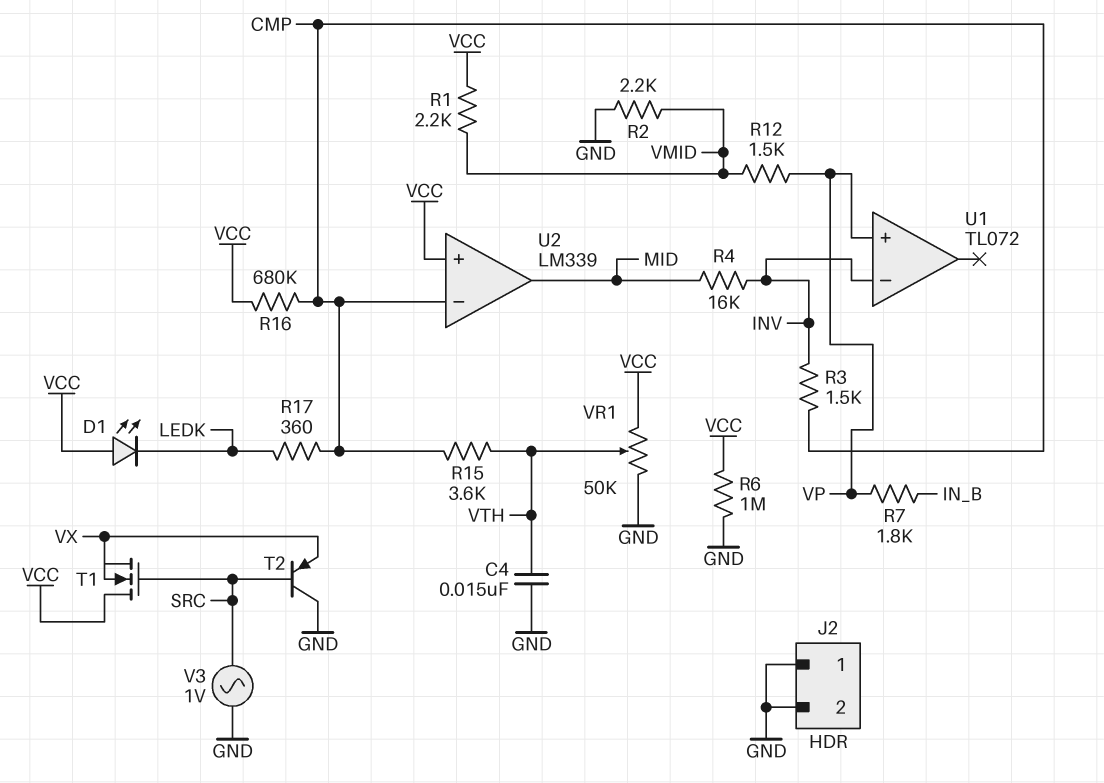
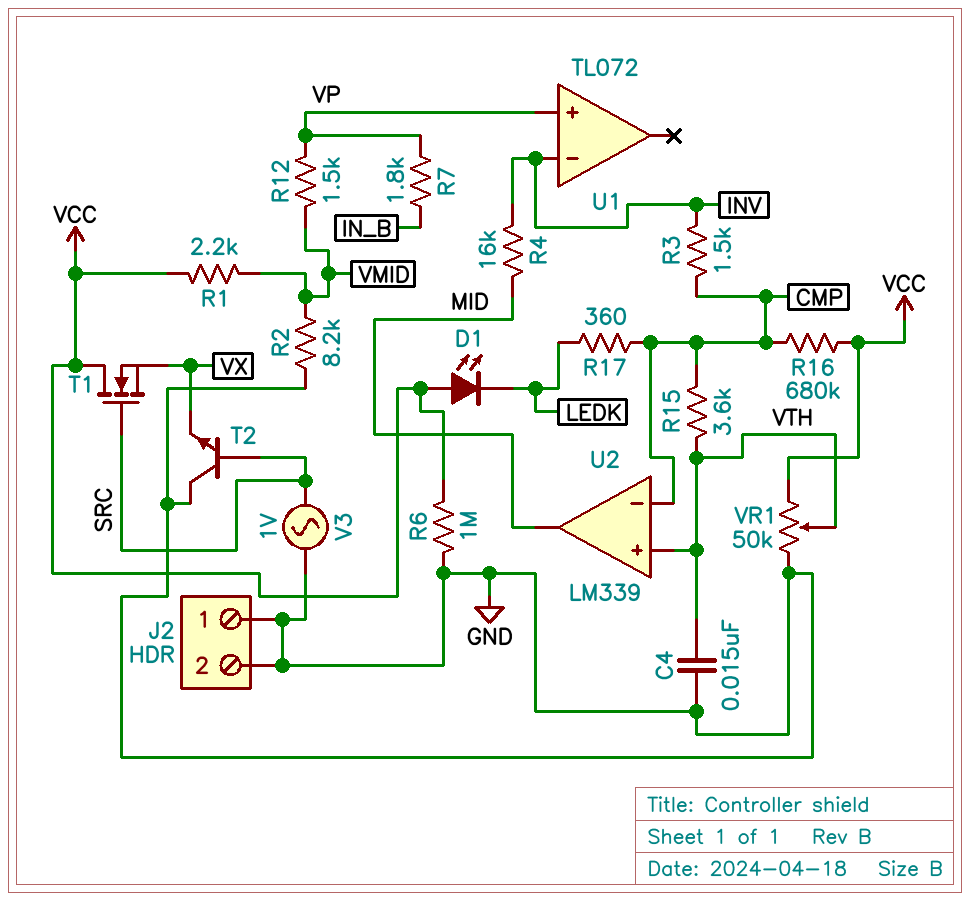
R2: 2.2k (GND, VMID) -> 8.2k (GND, VMID)
T2: PNP (B SRC, C GND, E VX) -> NPN (B SRC, C GND, E VX)
U2 pin in+: VCC -> VTH

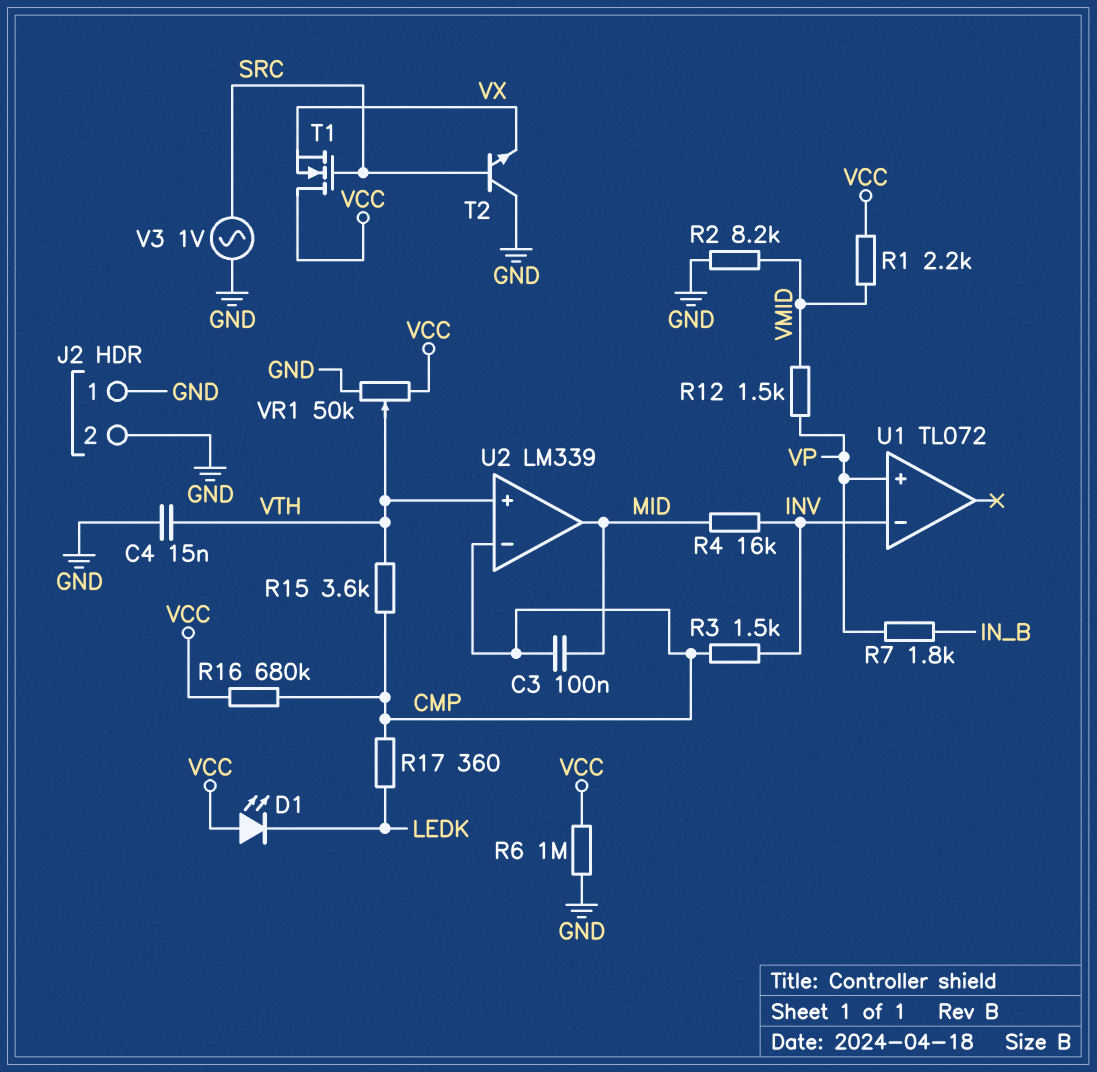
C3: none -> 100nF (CMP, MID)

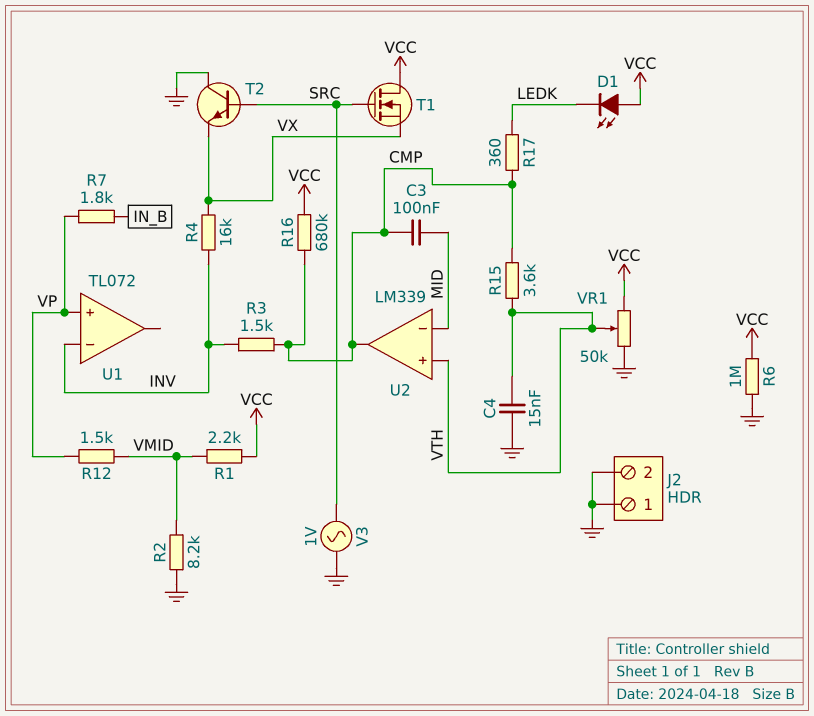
R4: 16k (INV, MID) -> 16k (INV, VX)
U2 pin in-: CMP -> MID
U2 pin out: MID -> CMP

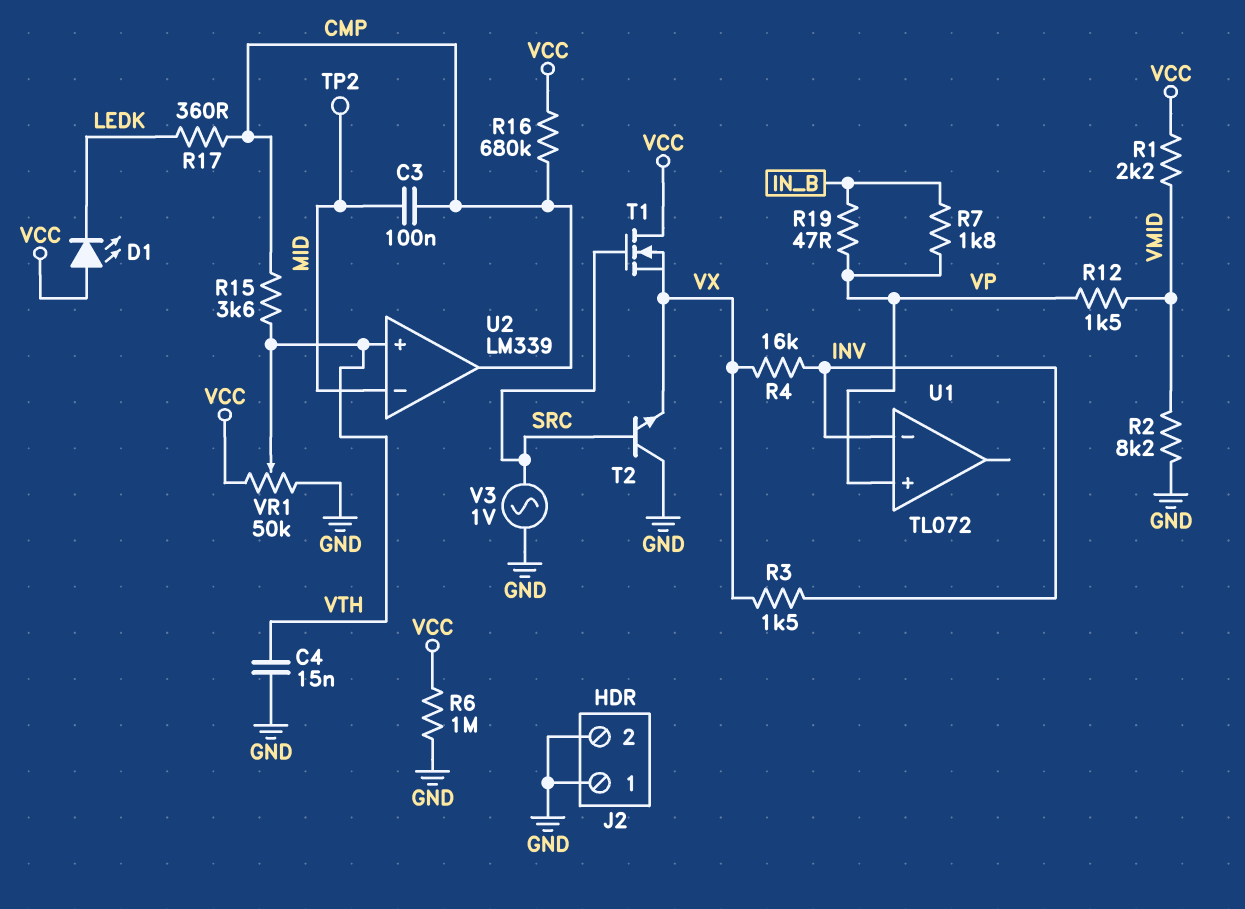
R3: 1.5k (CMP, INV) -> 1.5k (INV, VX)
R19: none -> 47 (IN_B, VP)
TP2: none -> test point (MID)

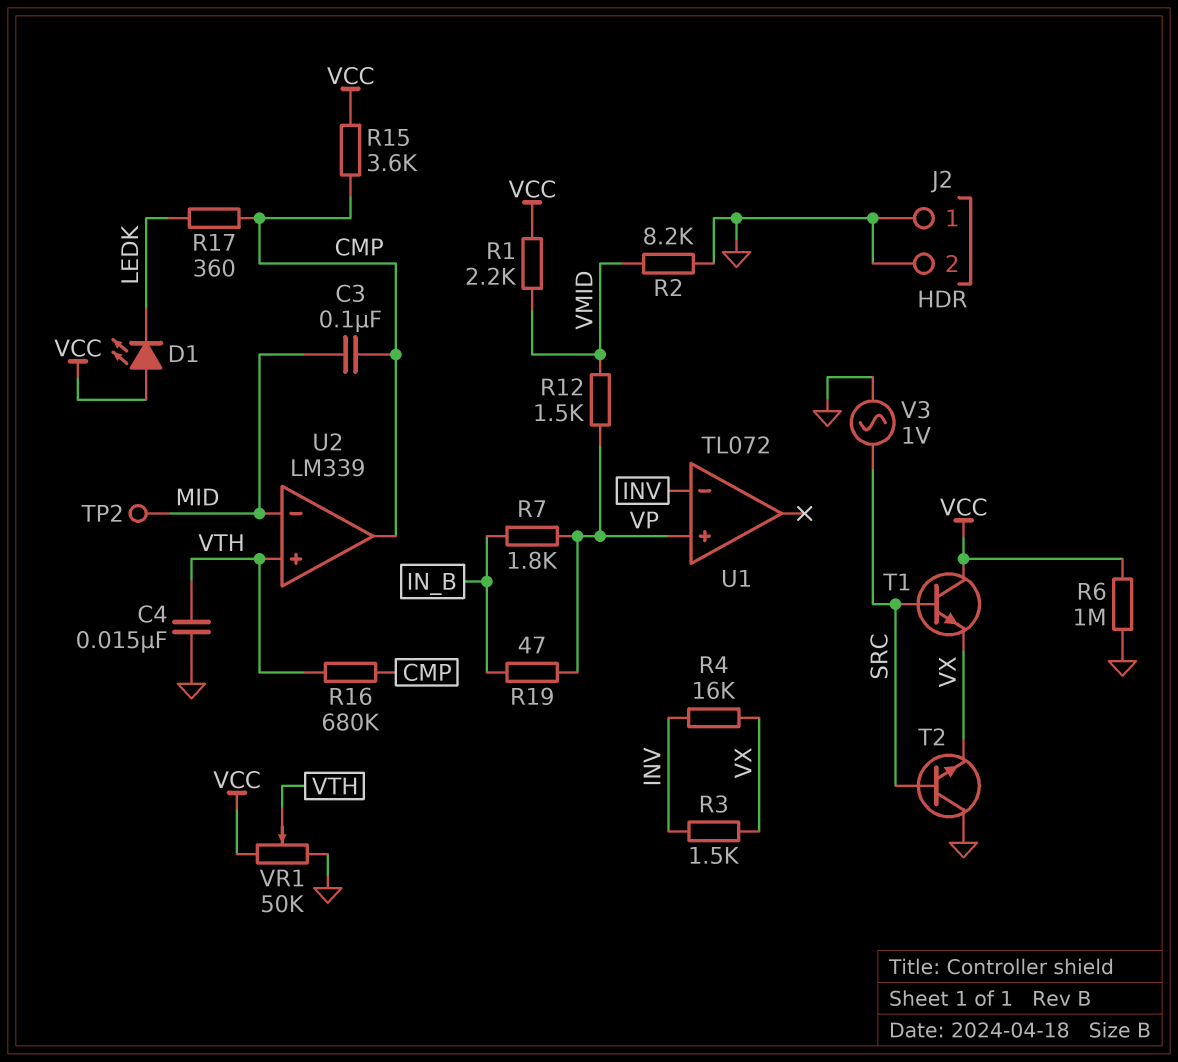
R15: 3.6k (CMP, VTH) -> 3.6k (CMP, VCC)
R16: 680k (CMP, VCC) -> 680k (CMP, VTH)
T1: NMOS (G SRC, D VCC, S VX) -> NPN (B SRC, C VCC, E VX)

